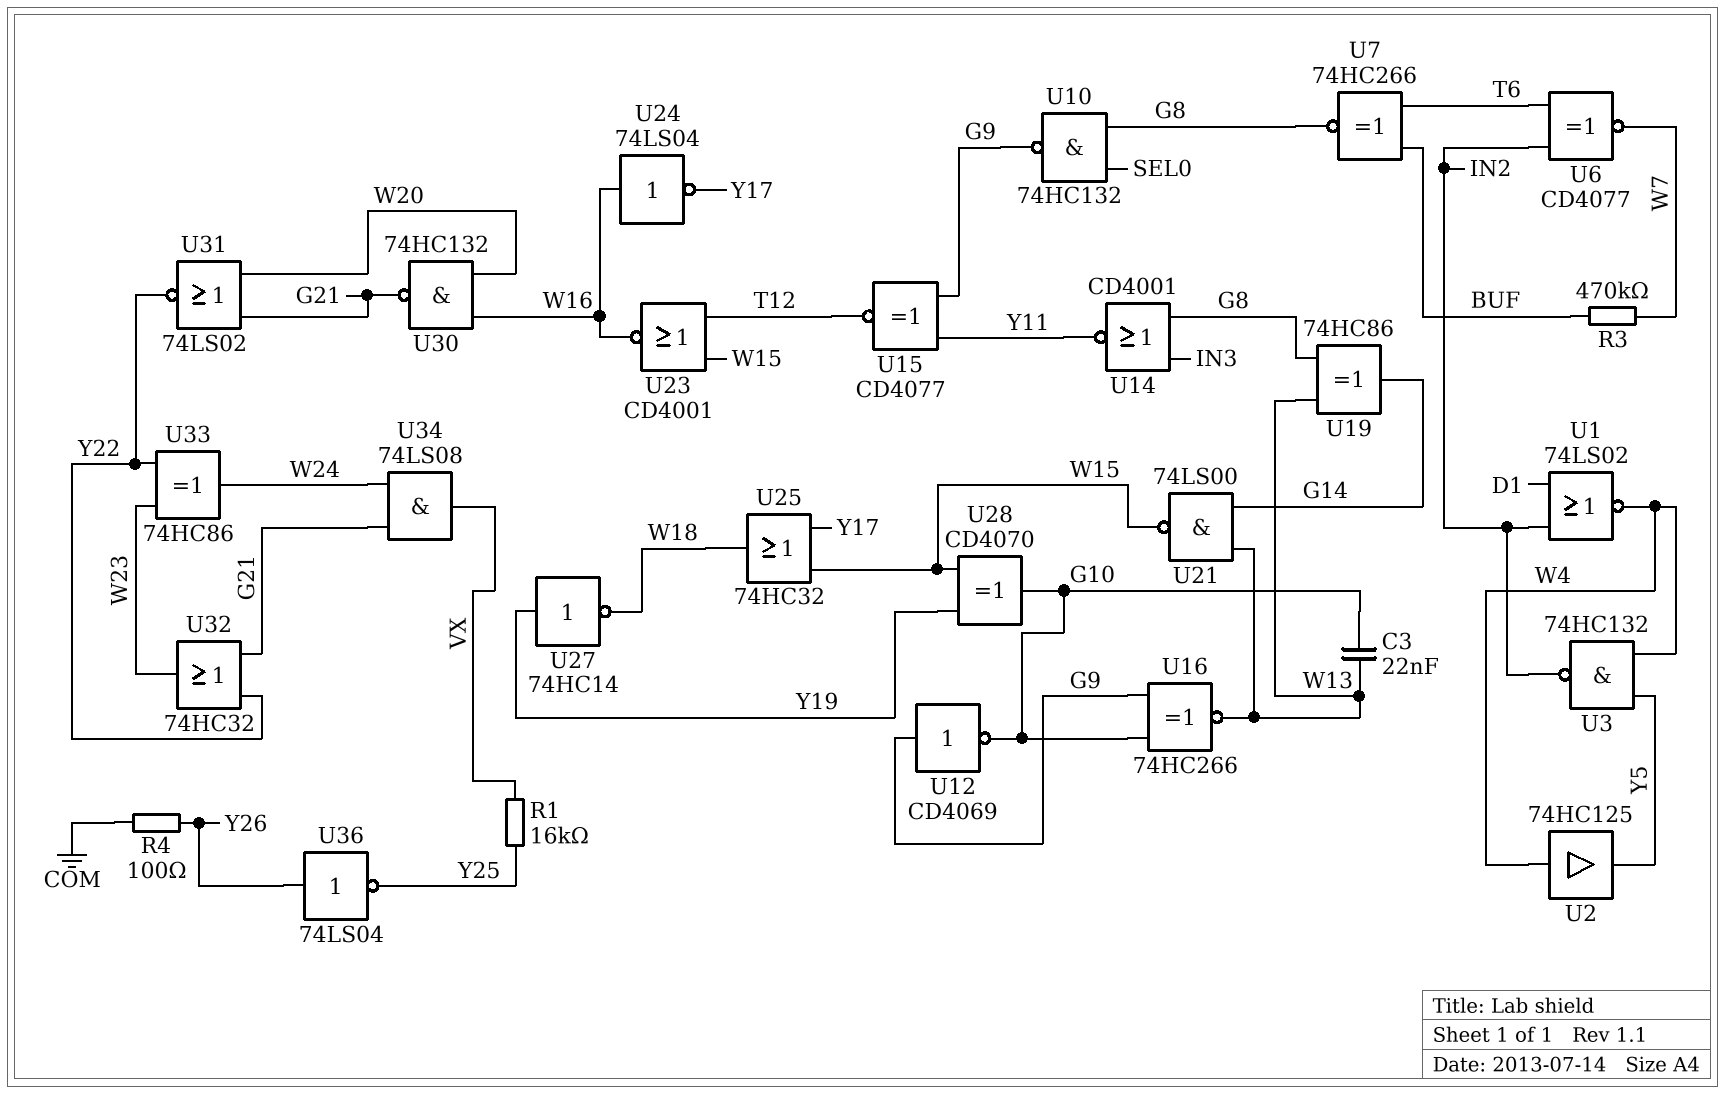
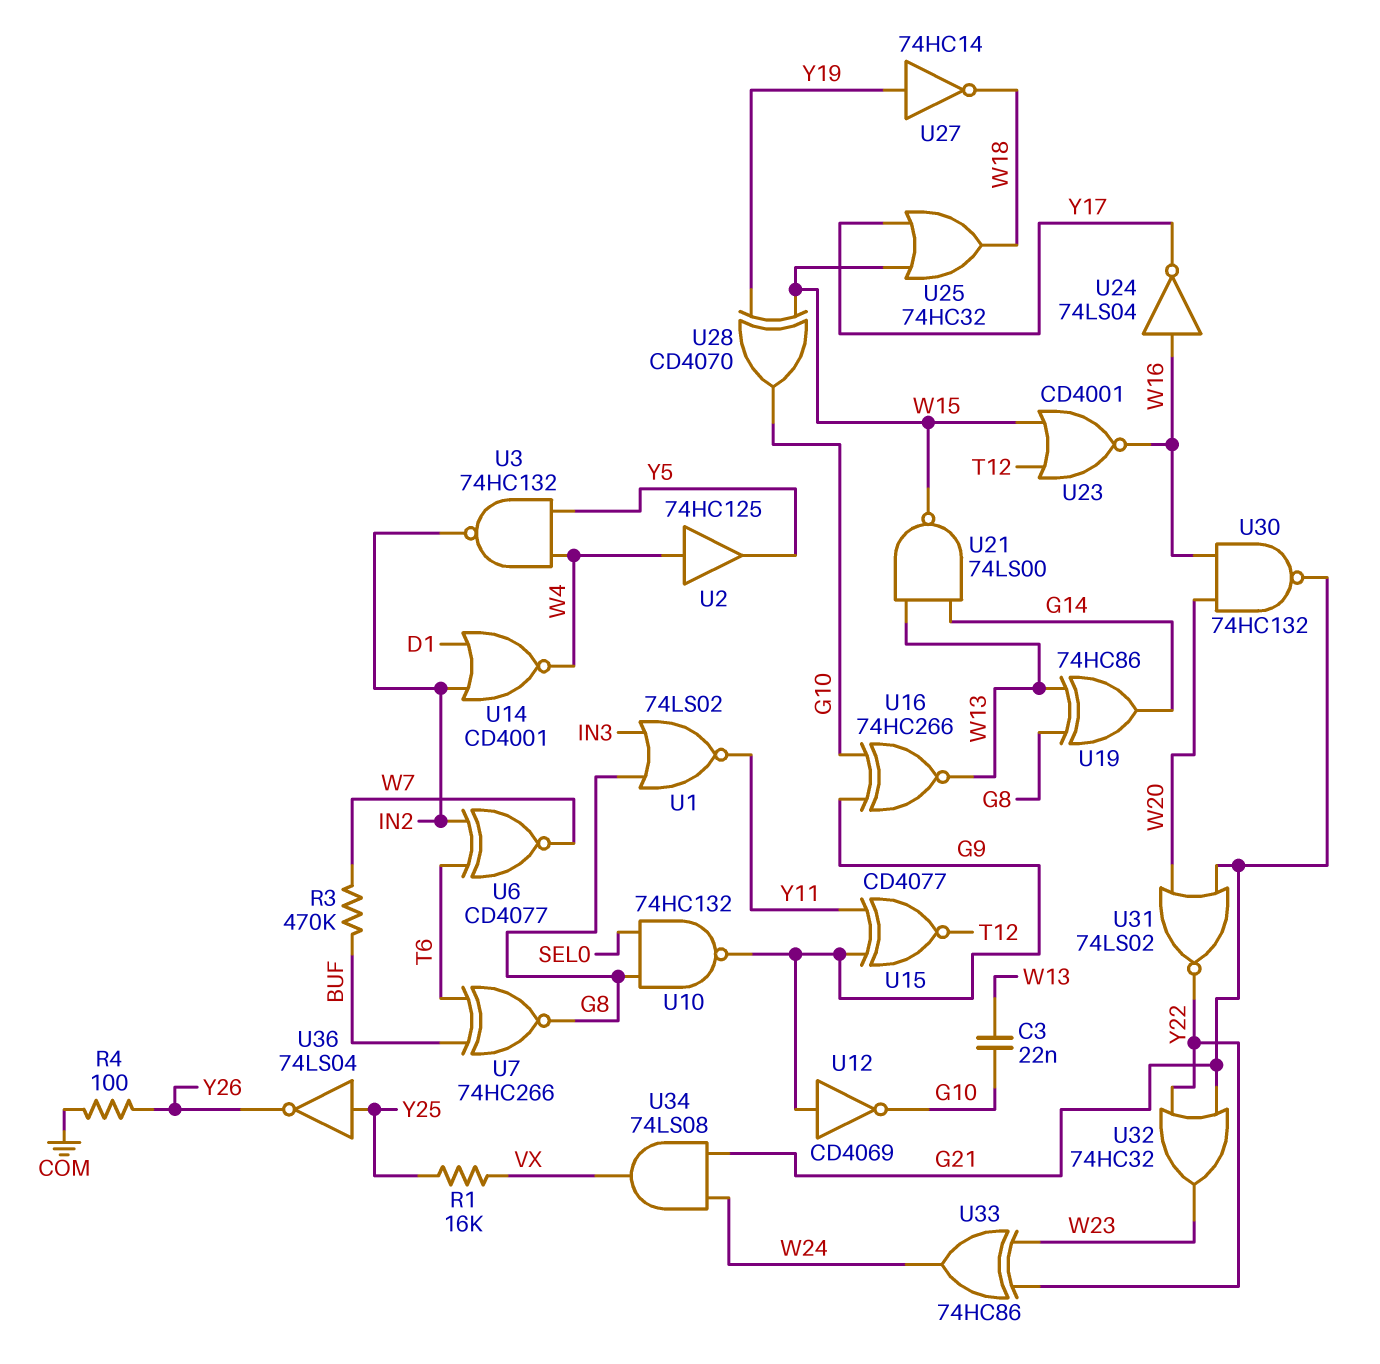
U1: NOR 74LS02 (in D1, in IN2, out W4) -> NOR 74LS02 (in G8, in IN3, out Y11)
U14: NOR CD4001 (in G8, in IN3, out Y11) -> NOR CD4001 (in D1, in IN2, out W4)
U36: NOT 74LS04 (in Y26, out Y25) -> NOT 74LS04 (in Y25, out Y26)

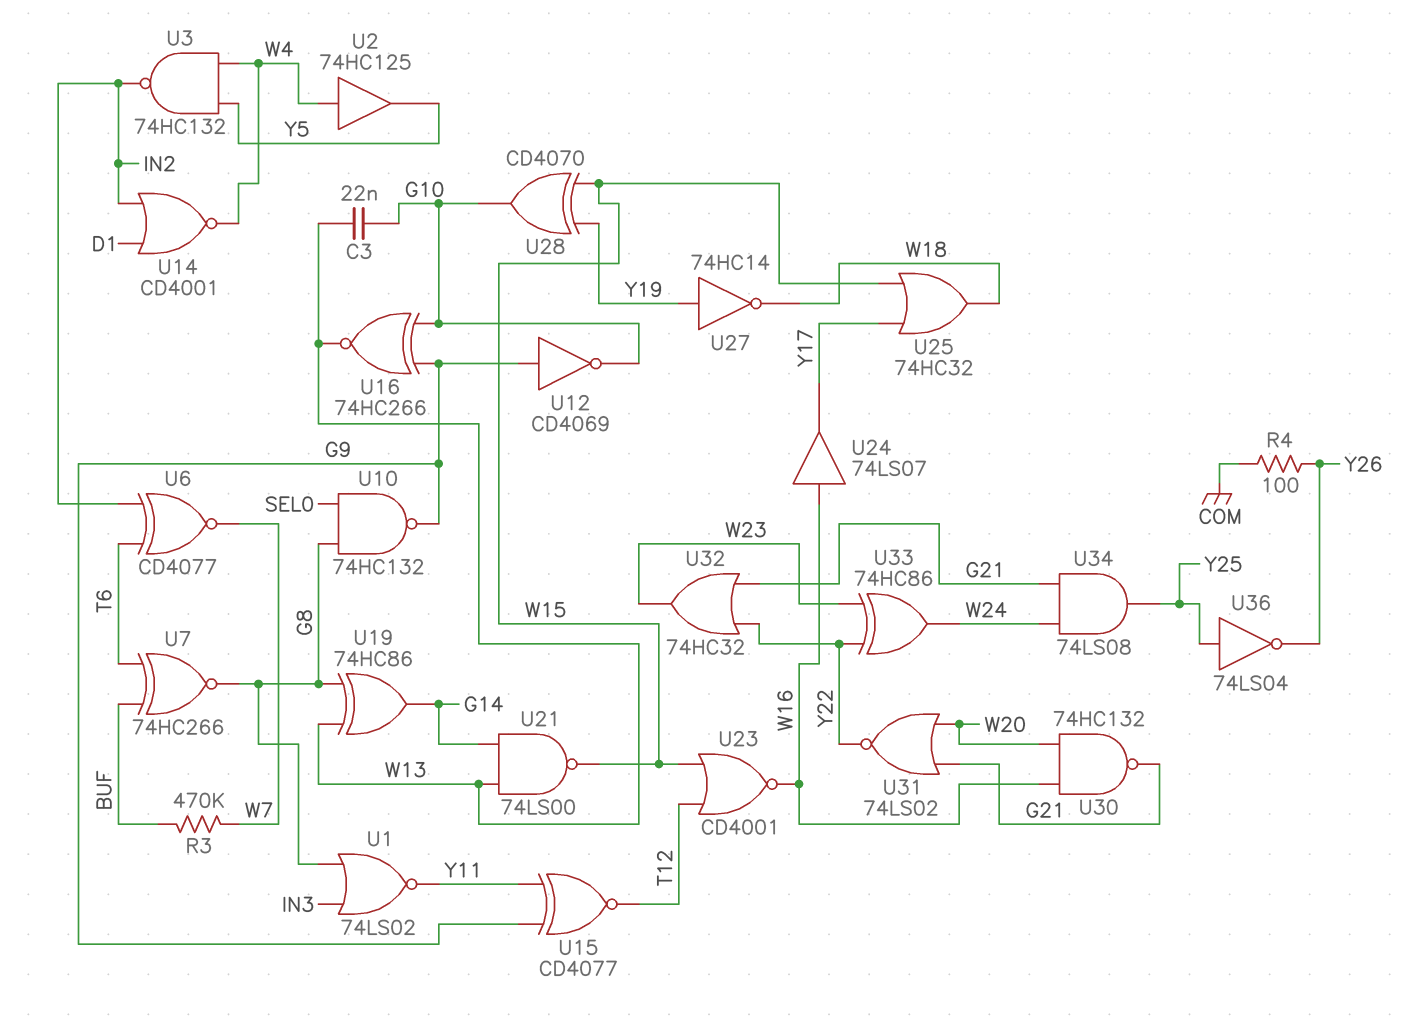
R1: 16k (VX, Y25) -> none
U24: NOT 74LS04 (in W16, out Y17) -> buffer 74LS07 (in W16, out Y17)
U34: AND 74LS08 (in G21, in W24, out VX) -> AND 74LS08 (in G21, in W24, out Y25)

